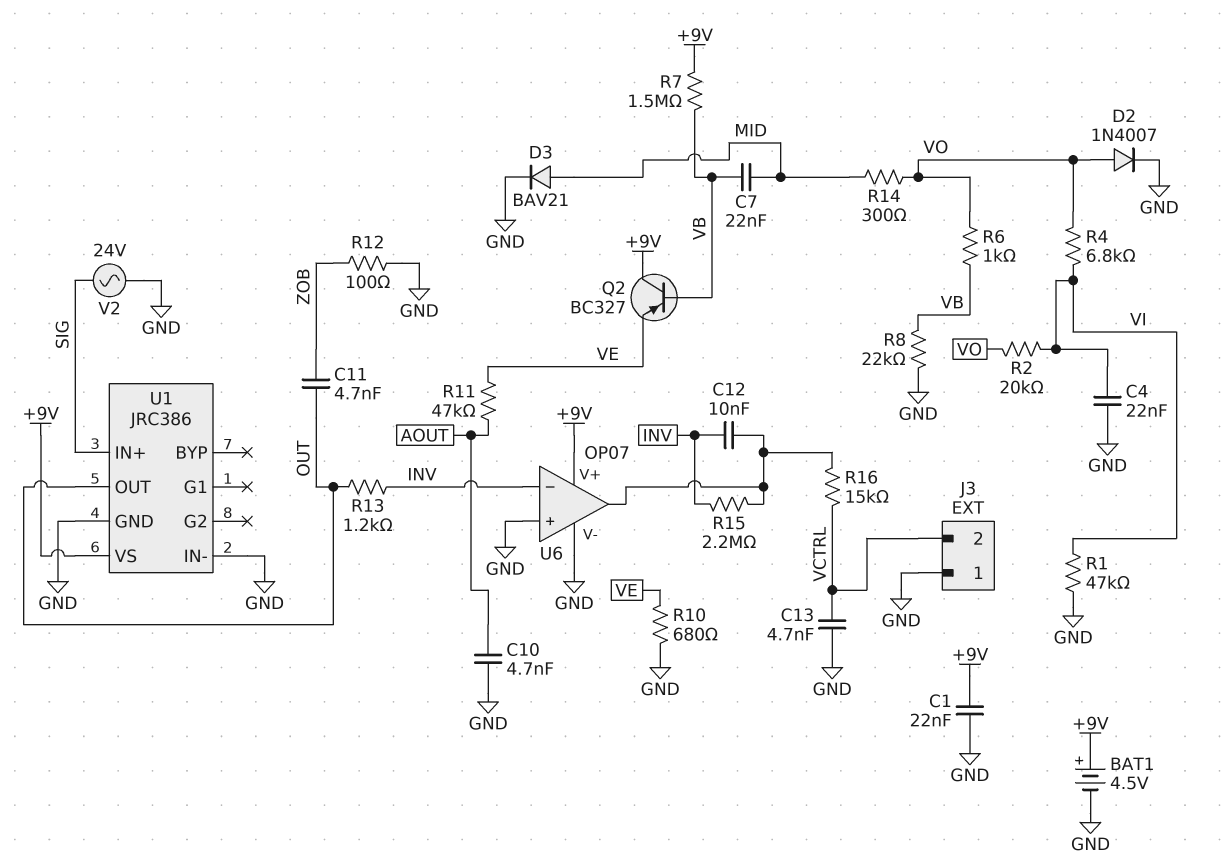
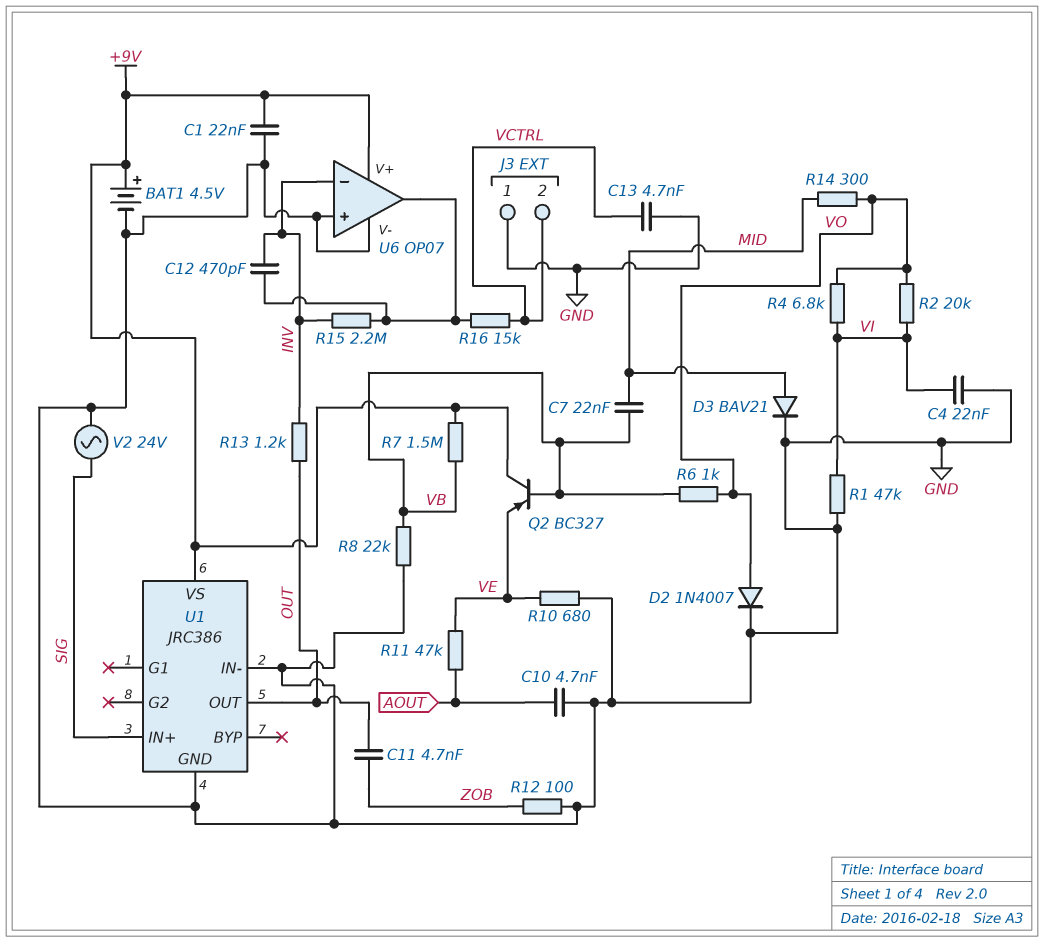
C12: 10nF (INV, U6/out) -> 470pF (INV, U6/out)

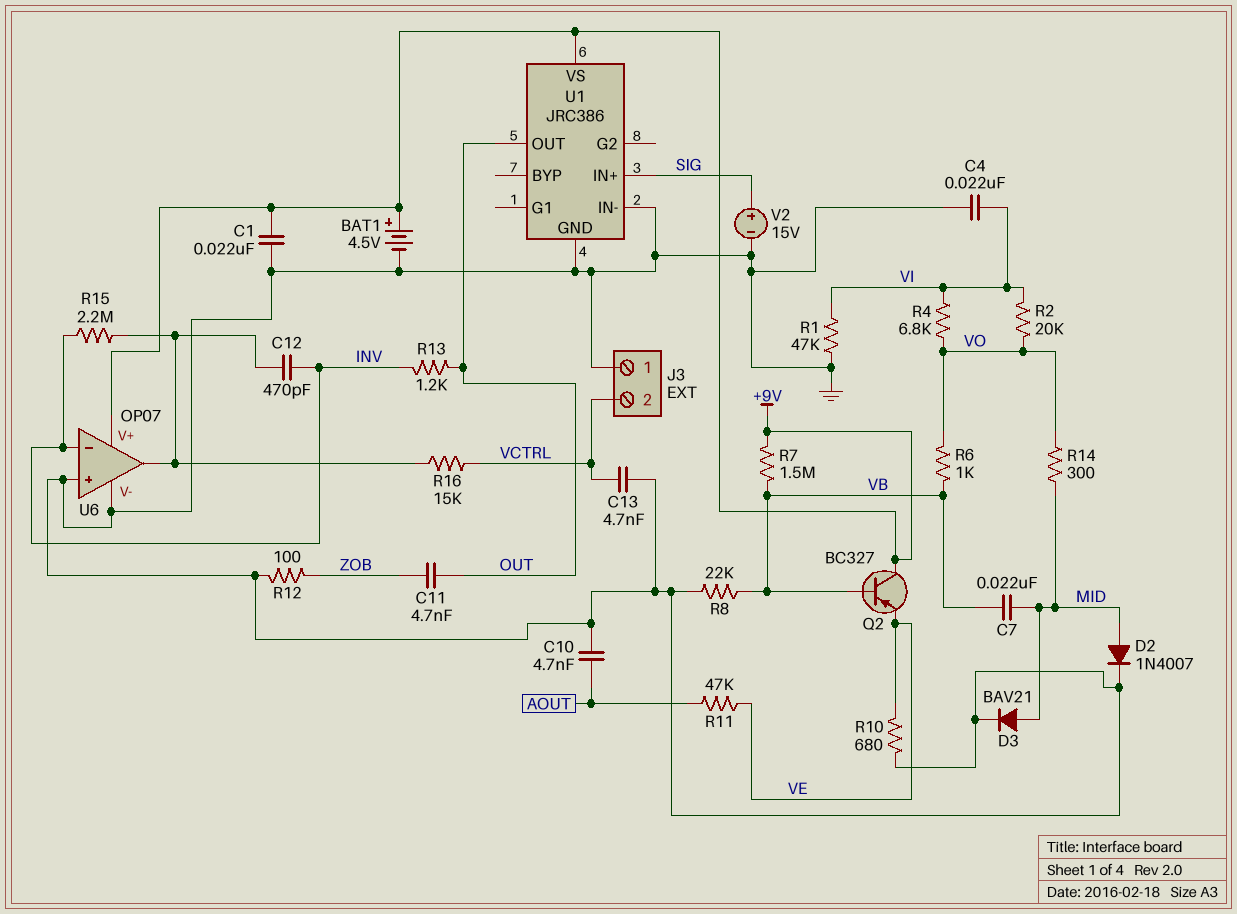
D2: diode 1N4007 (A VO, K GND) -> diode 1N4007 (A MID, K GND)
V2: AC 24V (GND, SIG) -> 15V (plus SIG, minus GND)

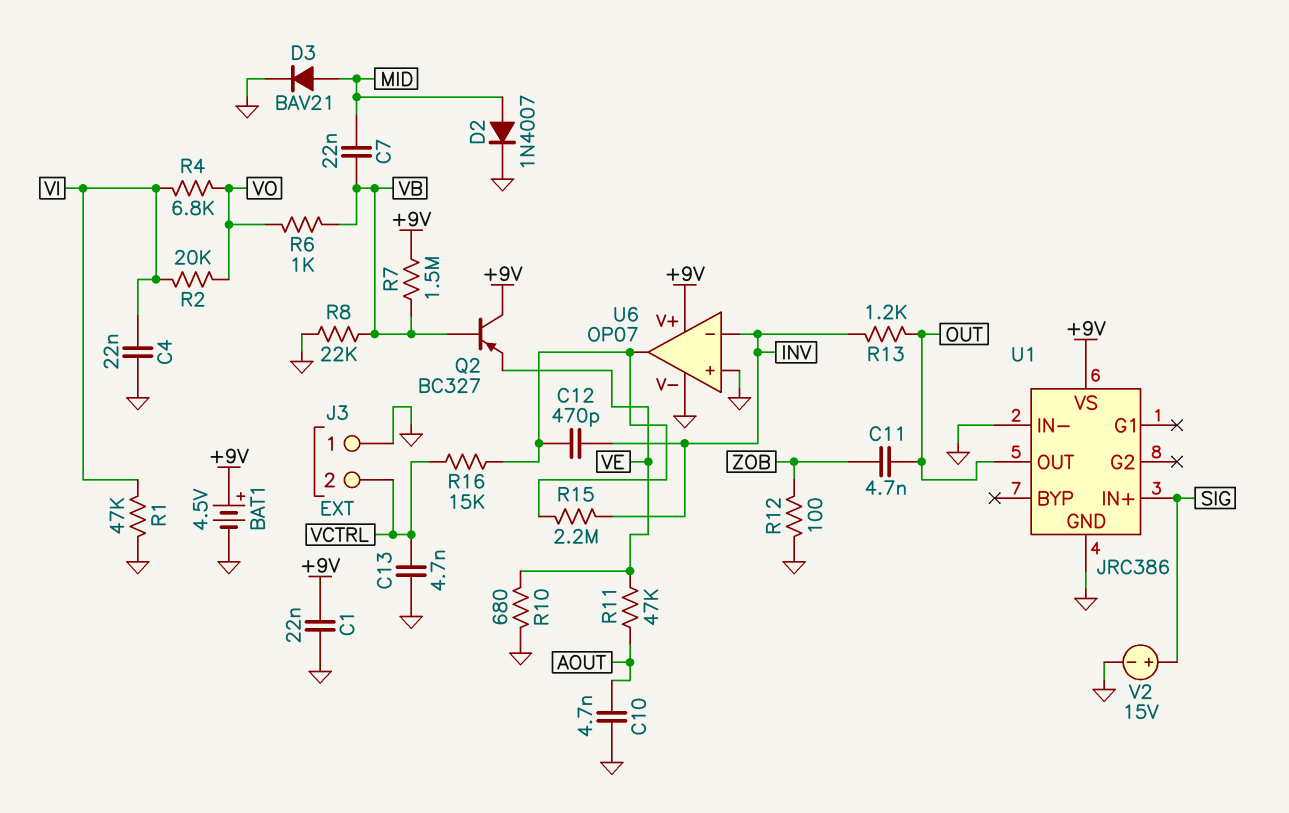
R14: 300 (MID, VO) -> none

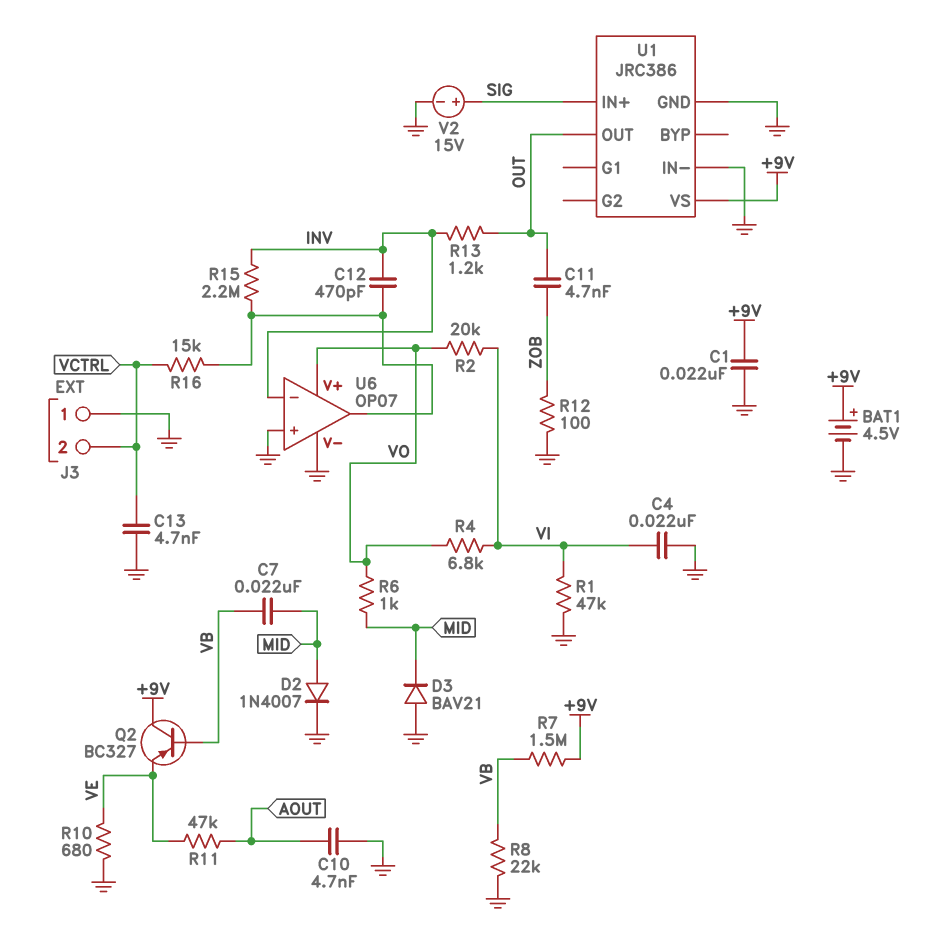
D3: diode BAV21 (A MID, K GND) -> diode BAV21 (A GND, K MID)
R6: 1k (VB, VO) -> 1k (MID, VO)
U6 pin V+: +9V -> VO

